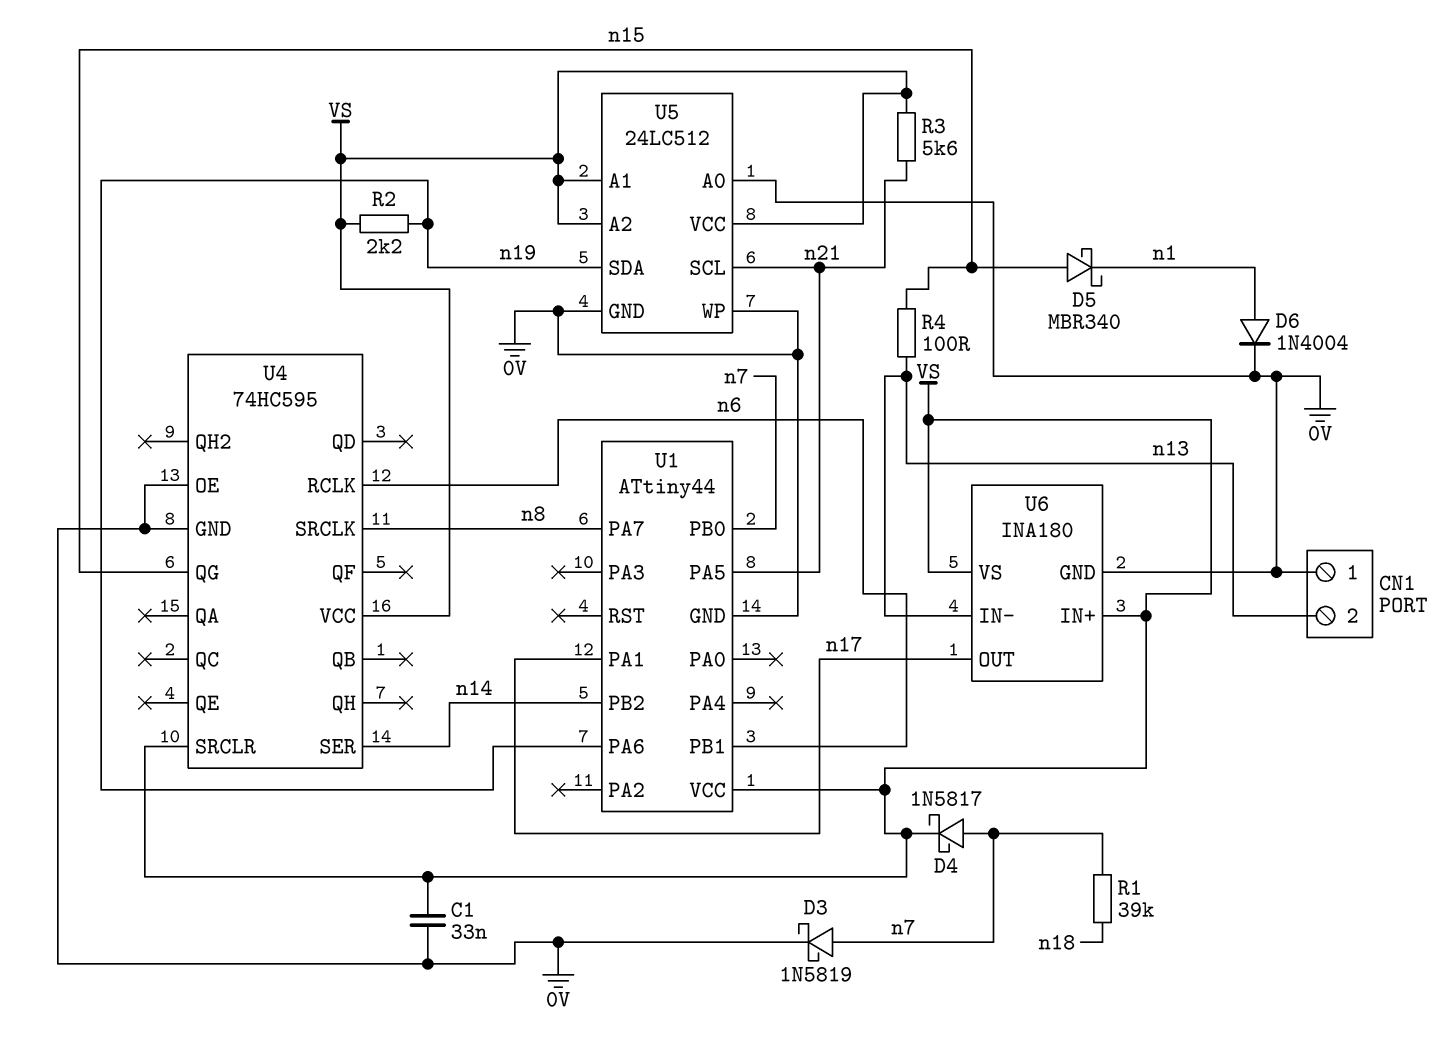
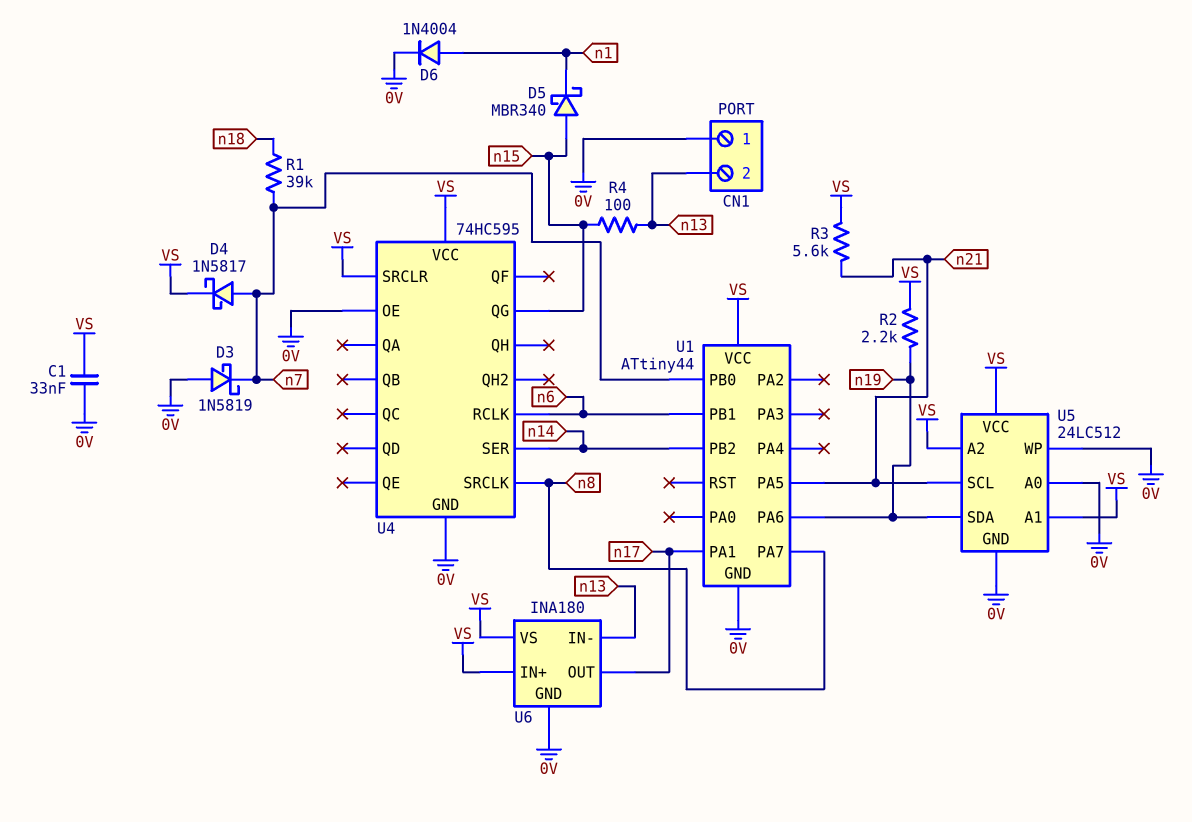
D3: schottky 1N5819 (A n7, K 0V) -> schottky 1N5819 (A 0V, K n7)

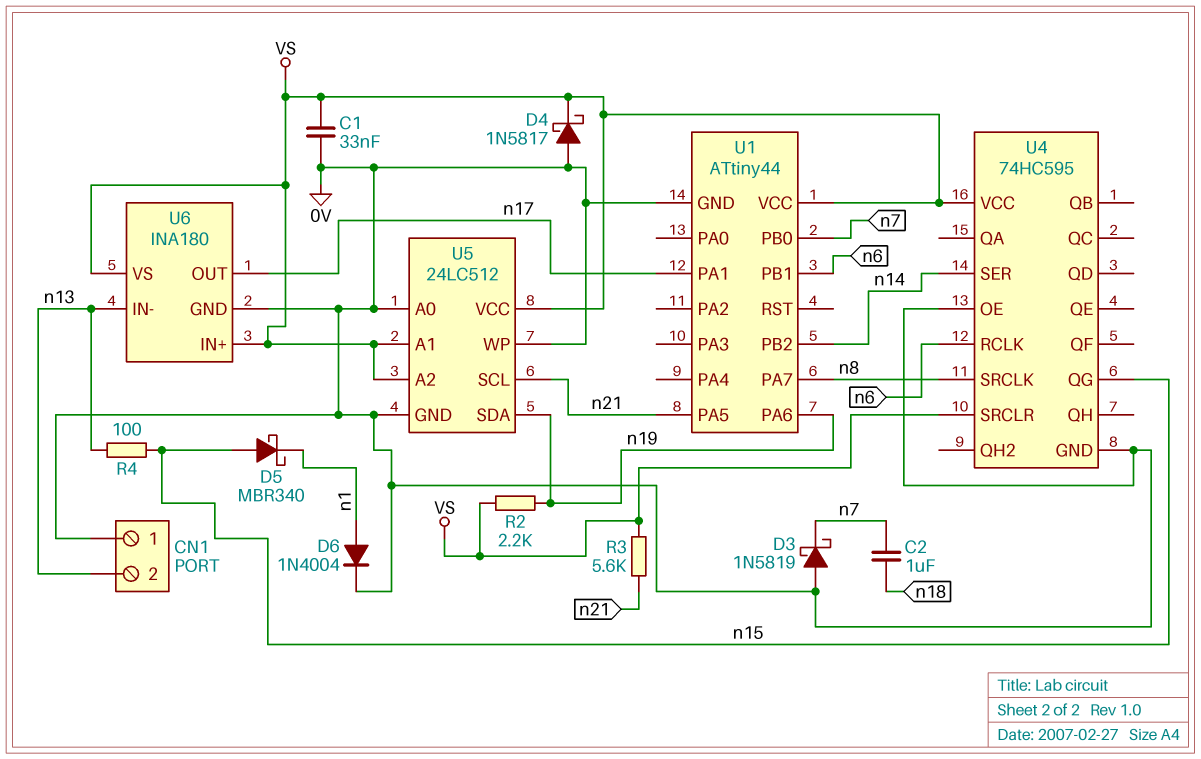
C2: none -> 1uF (n7, n18)
D4: schottky 1N5817 (A n7, K VS) -> schottky 1N5817 (A 0V, K VS)
R1: 39k (n7, n18) -> none

